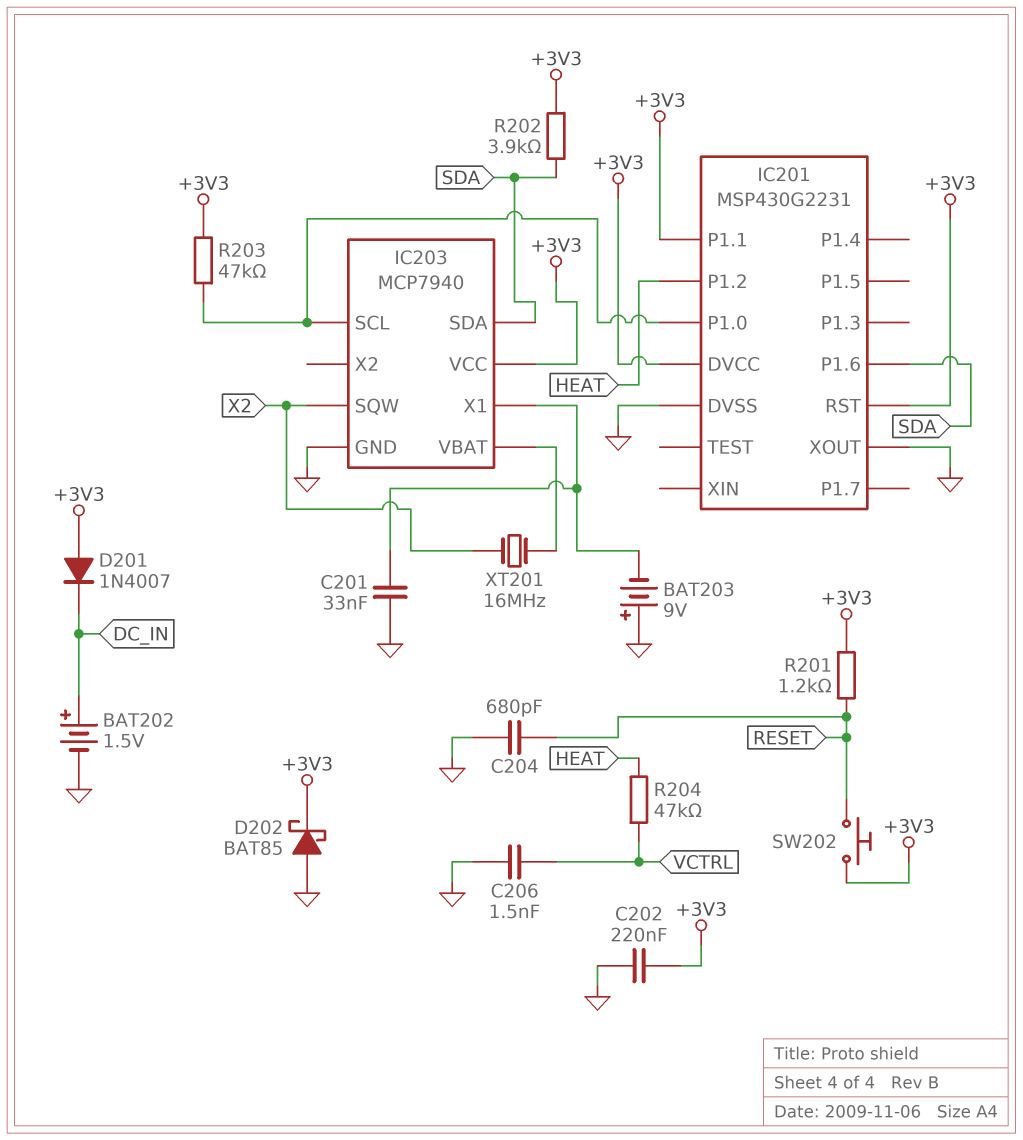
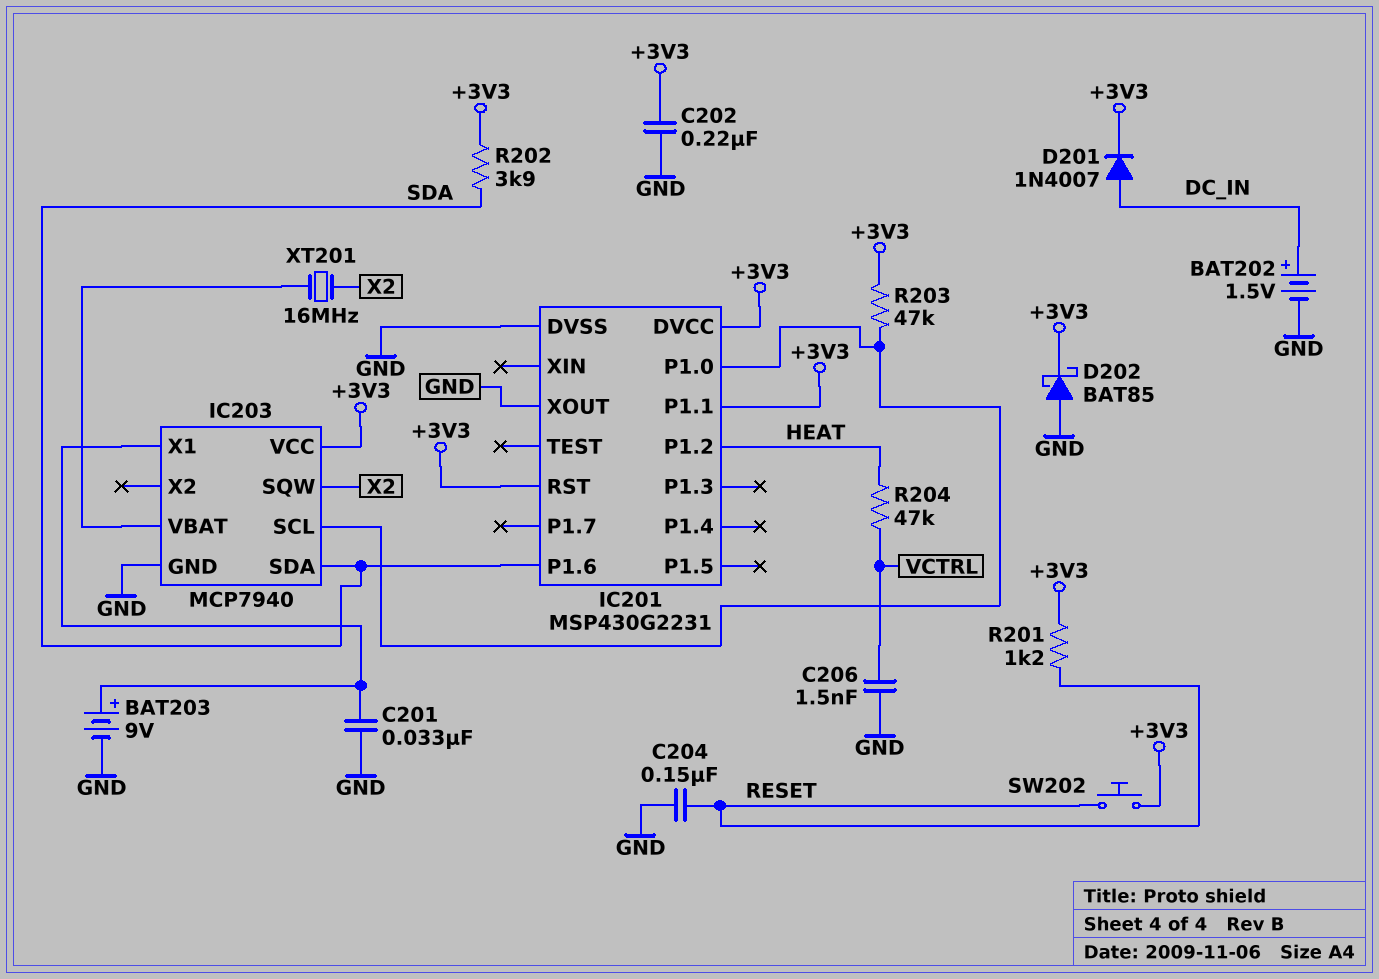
BAT203: 9V (plus GND, minus IC203/X1) -> 9V (plus IC203/X1, minus GND)
C204: 680pF (GND, RESET) -> 150nF (GND, RESET)
D201: diode 1N4007 (A +3V3, K DC_IN) -> diode 1N4007 (A DC_IN, K +3V3)

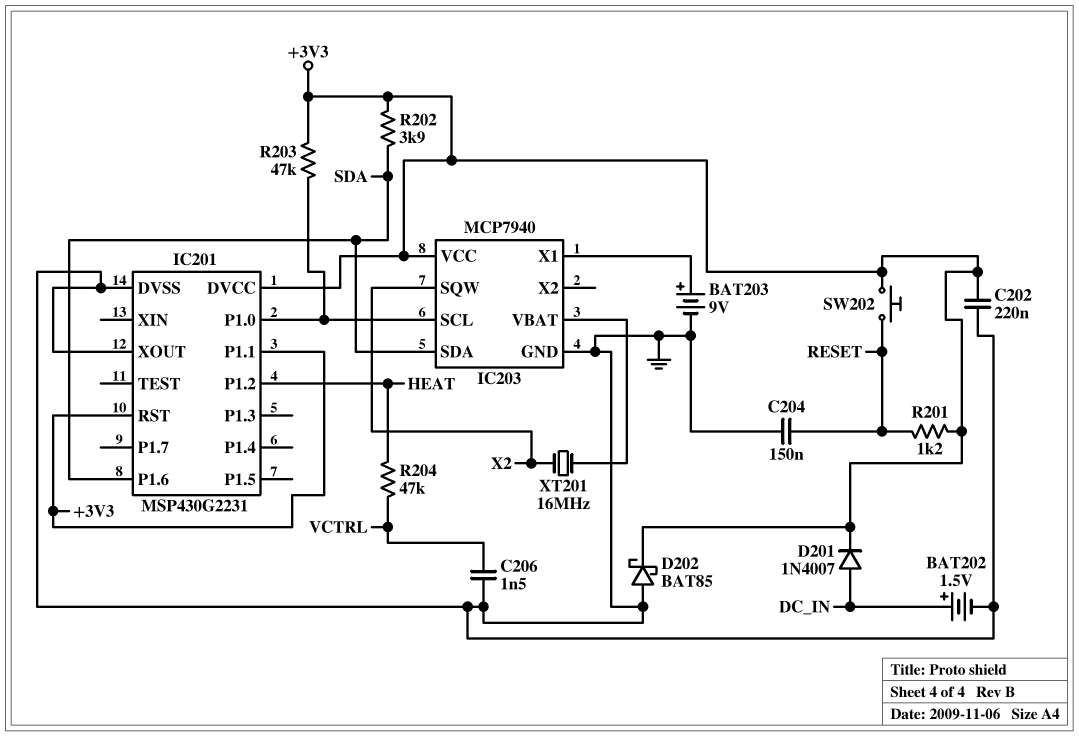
C201: 33nF (GND, IC203/X1) -> none

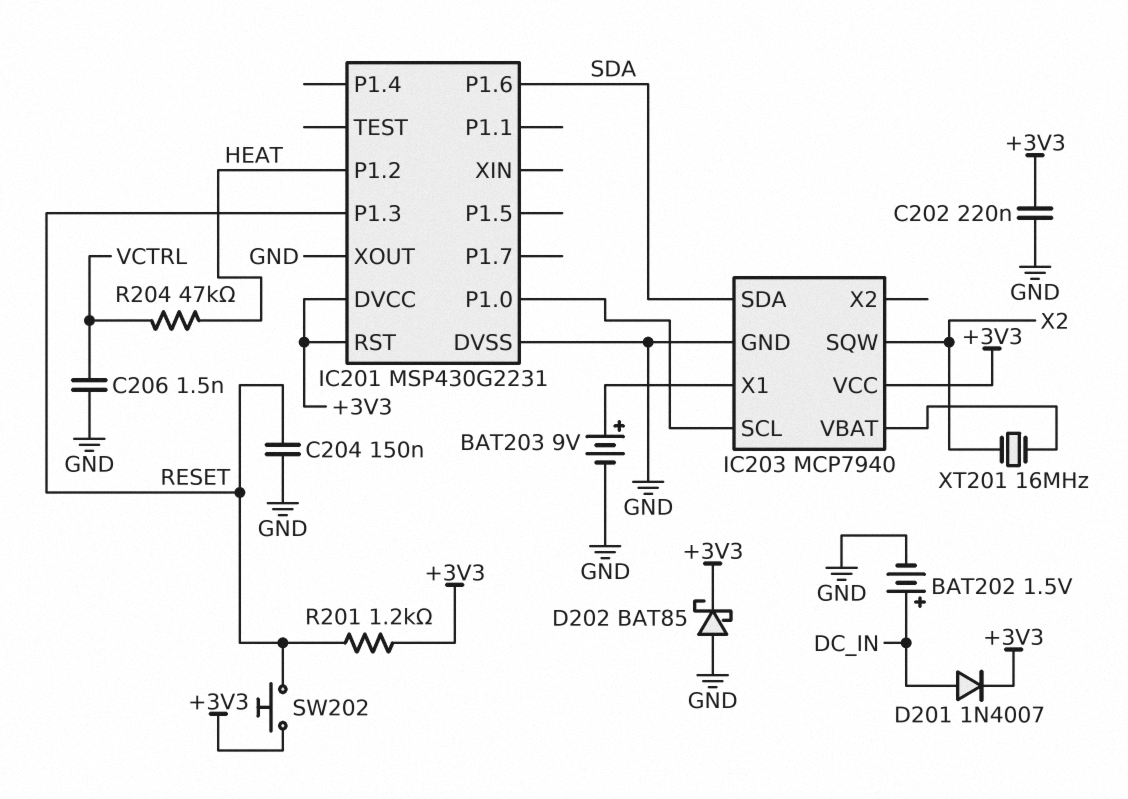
IC201 pin P1.1: +3V3 -> none
IC201 pin P1.3: none -> RESET
R202: 3.9k (+3V3, SDA) -> none
R203: 47k (+3V3, IC201/P1.0) -> none

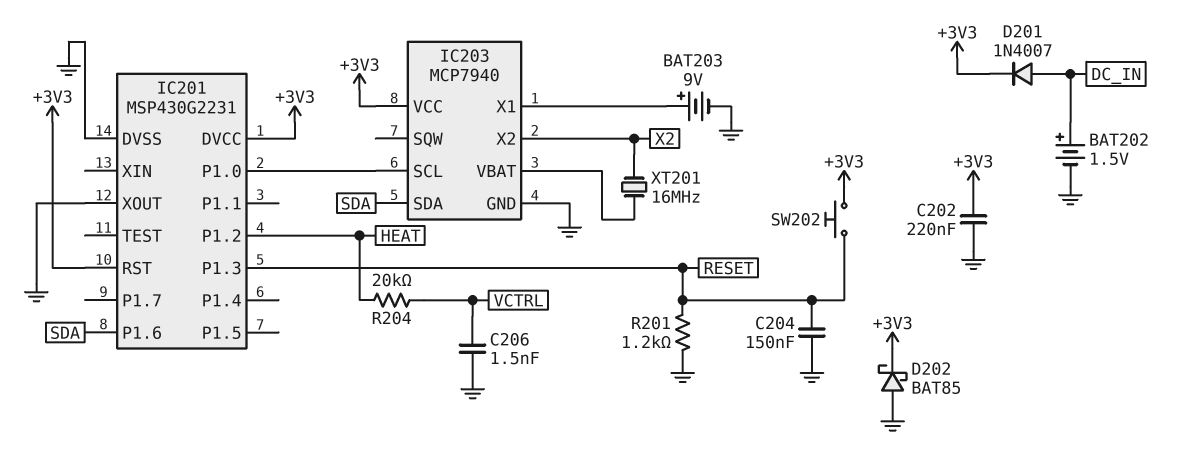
IC203 pin SQW: X2 -> none
IC203 pin X2: none -> X2
R201: 1.2k (+3V3, RESET) -> 1.2k (GND, RESET)
R204: 47k (HEAT, VCTRL) -> 20k (HEAT, VCTRL)

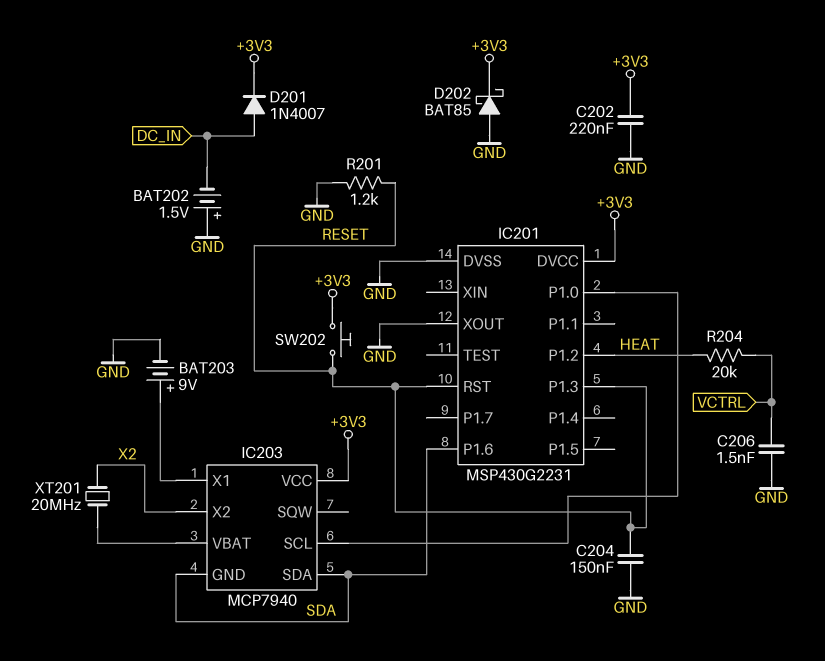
BAT202: 1.5V (plus DC_IN, minus GND) -> 1.5V (plus GND, minus DC_IN)
IC201 pin RST: +3V3 -> RESET
IC203 pin GND: GND -> SDA
XT201: 16MHz (IC203/VBAT, X2) -> 20MHz (IC203/VBAT, X2)

